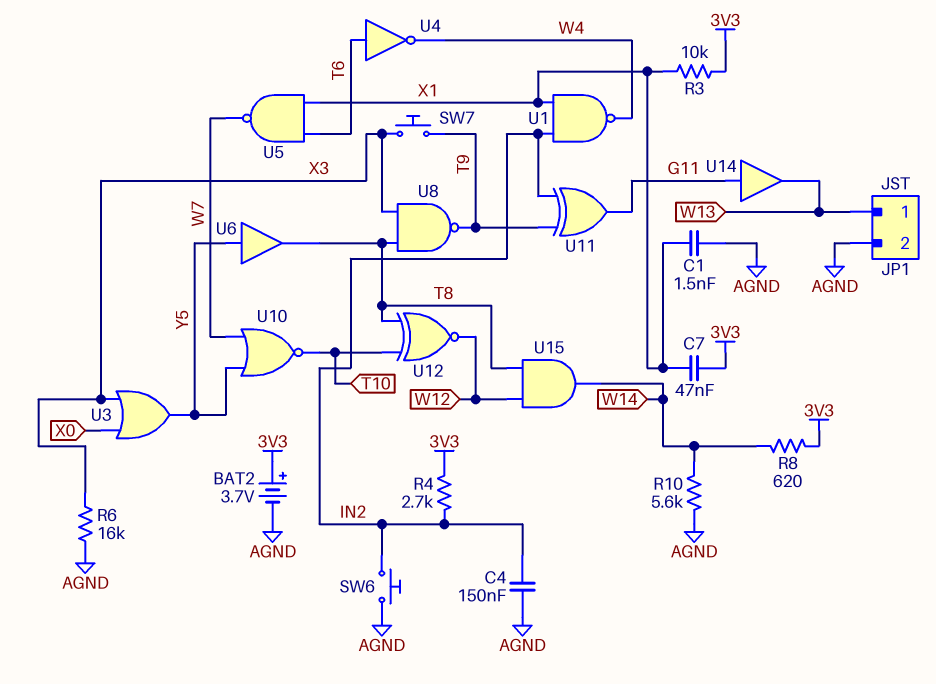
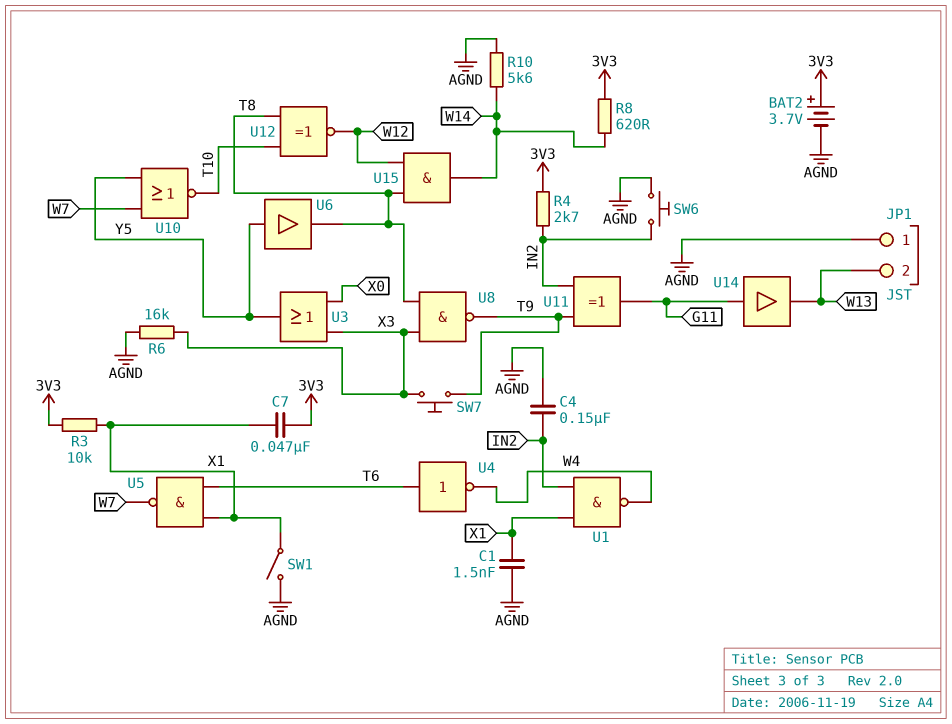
JP1 pin 1: W13 -> AGND
JP1 pin 2: AGND -> W13
SW1: none -> switch (AGND, X1)

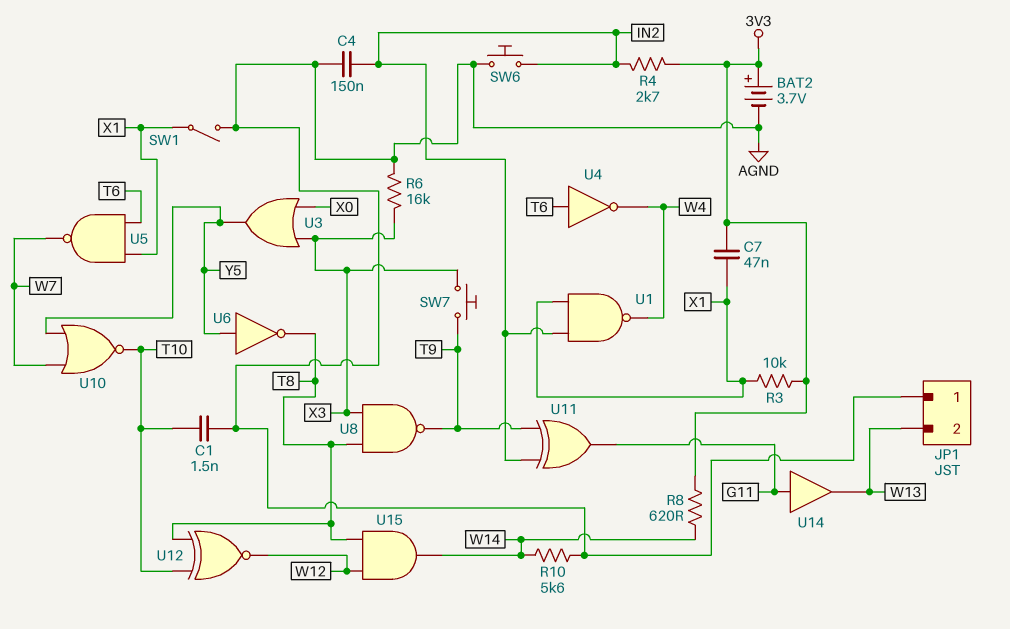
C1: 1.5nF (AGND, X1) -> 1.5nF (AGND, T10)
U6: buffer (in Y5, out T8) -> NOT (in Y5, out T8)

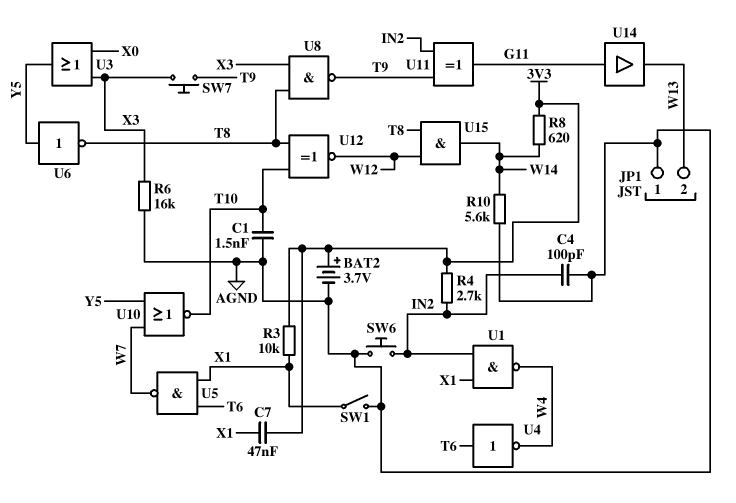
C4: 150nF (AGND, IN2) -> 100pF (AGND, IN2)

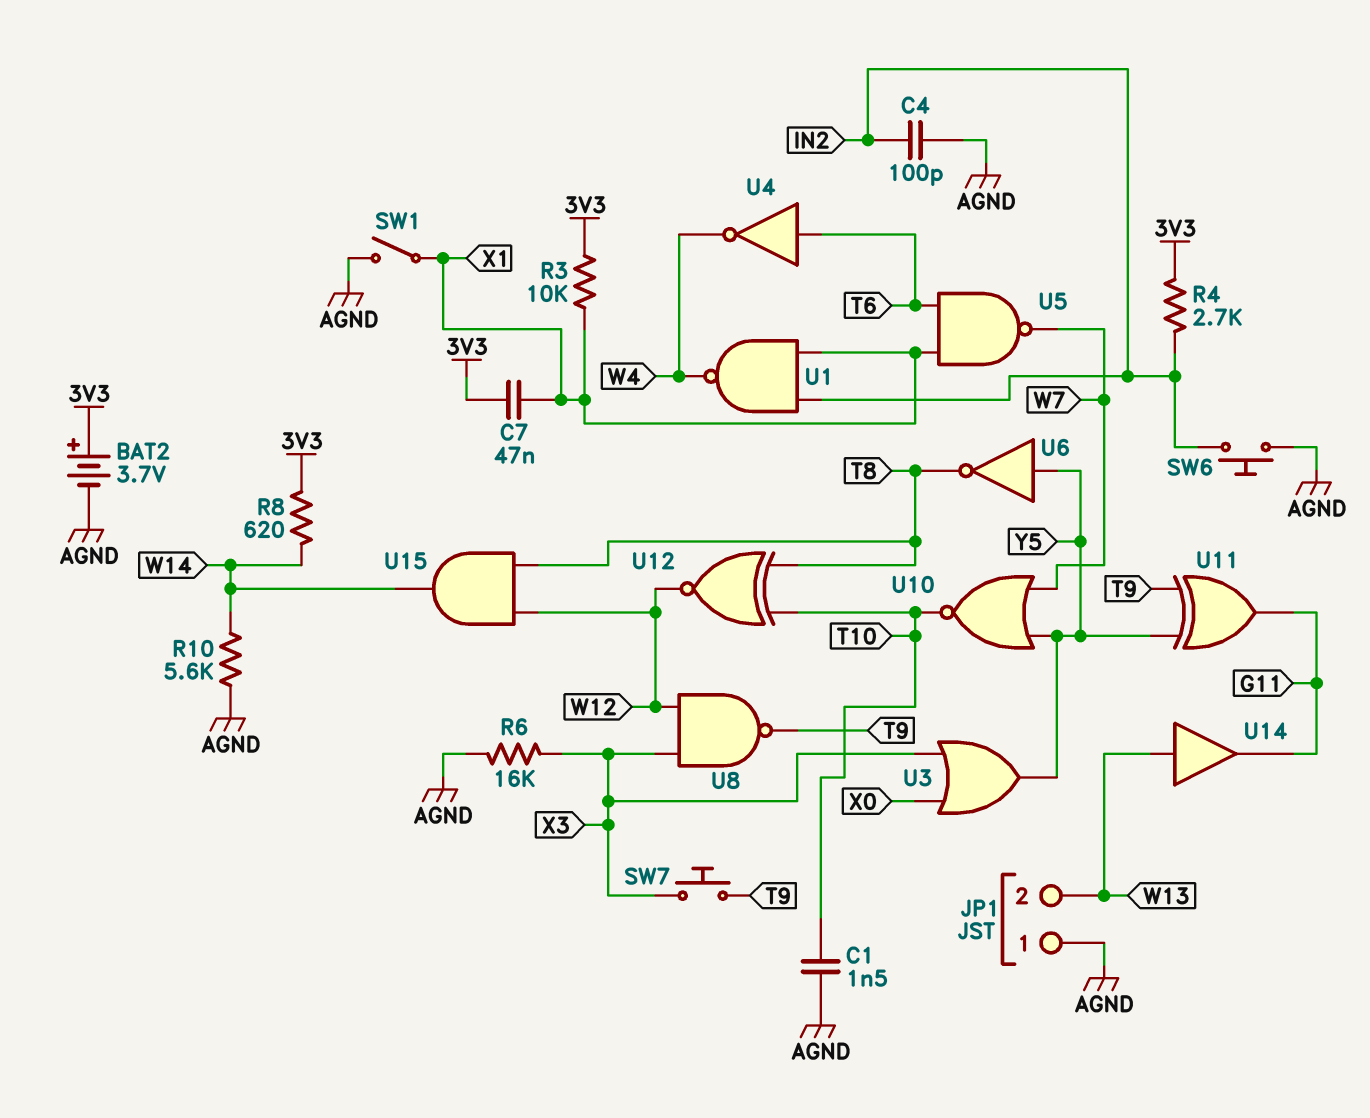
U8: NAND (in T8, in X3, out T9) -> NAND (in W12, in X3, out T9)
U11: XOR (in IN2, in T9, out G11) -> XOR (in T9, in Y5, out G11)
U14: buffer (in G11, out W13) -> buffer (in W13, out G11)

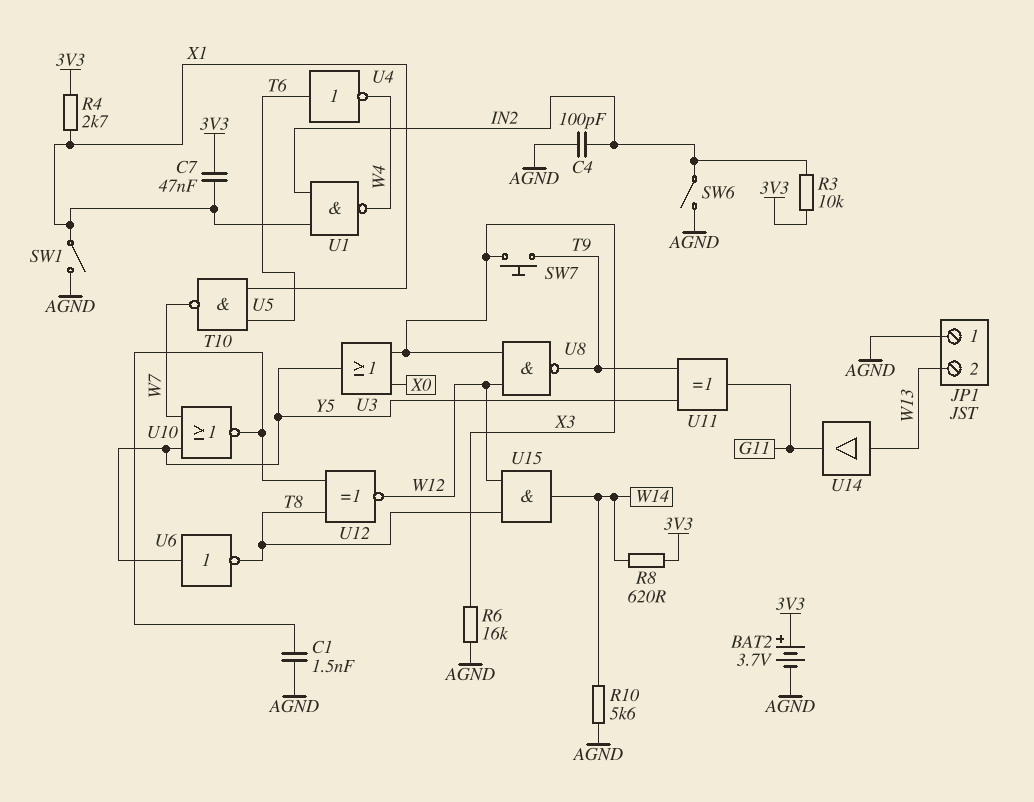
R3: 10k (3V3, X1) -> 10k (3V3, IN2)
R4: 2.7k (3V3, IN2) -> 2.7k (3V3, X1)
SW6: button (AGND, IN2) -> switch (AGND, IN2)

